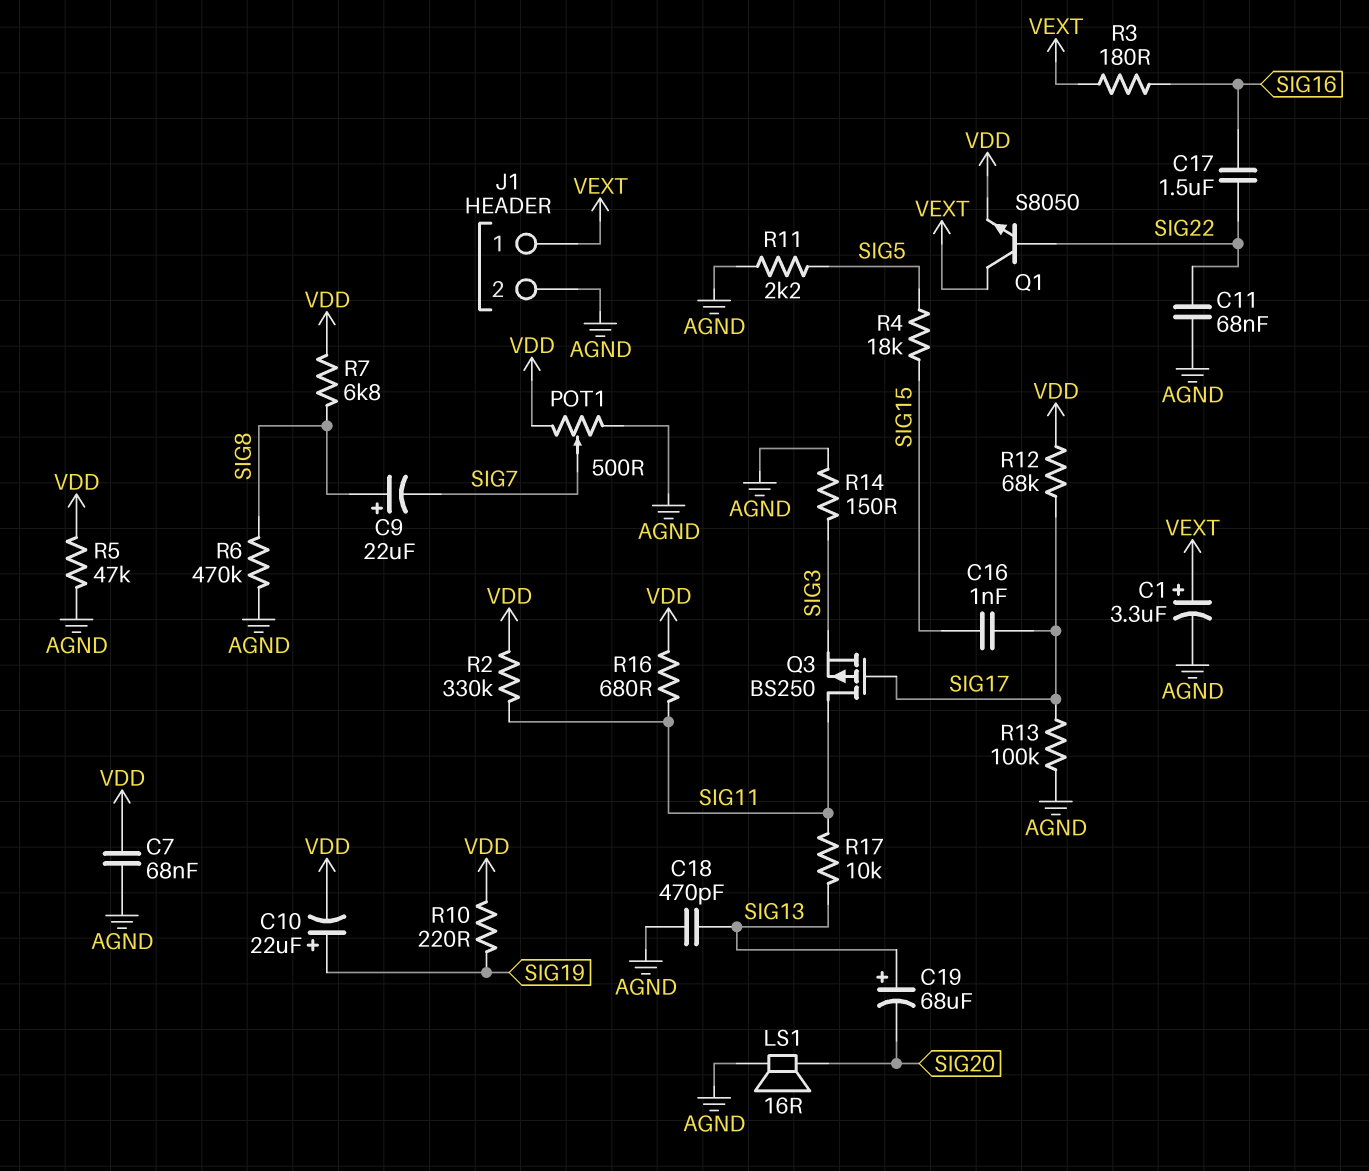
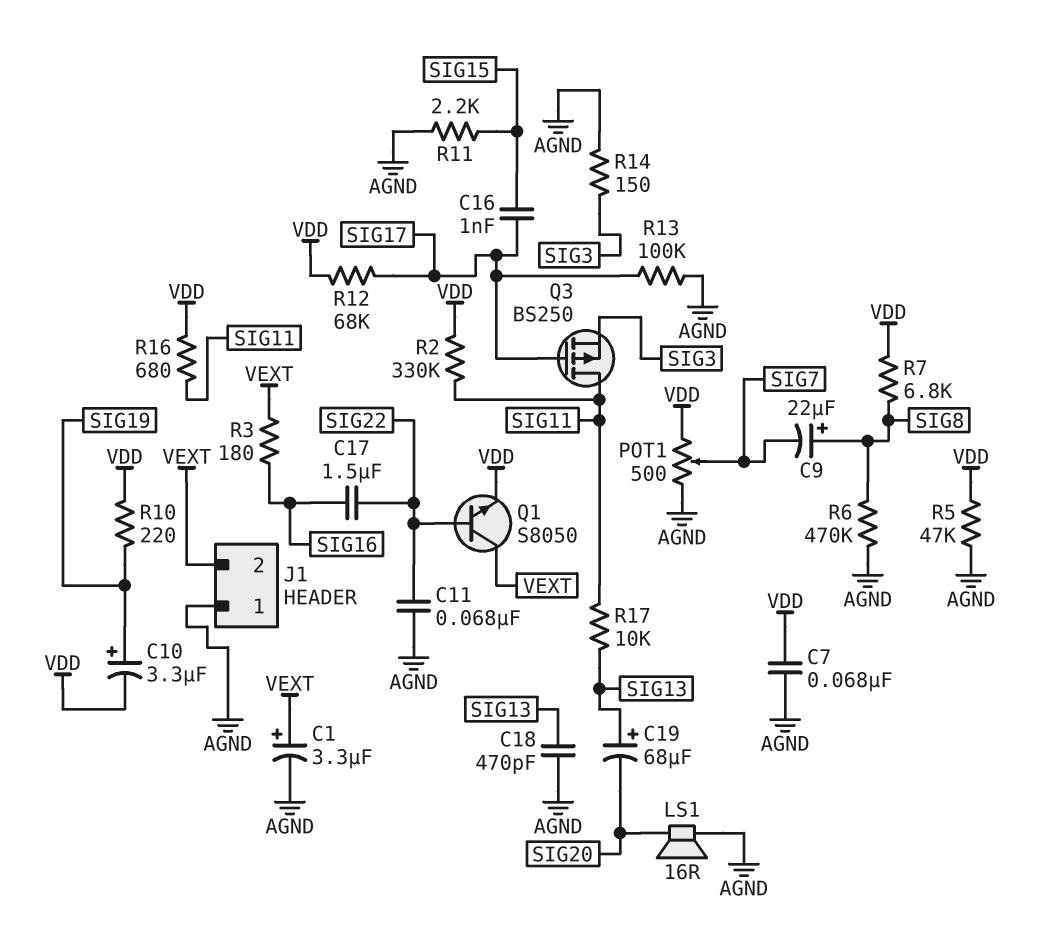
C10: 22uF (plus SIG19, minus VDD) -> 3.3uF (plus SIG19, minus VDD)
J1 pin 1: VEXT -> AGND
J1 pin 2: AGND -> VEXT
R4: 18k (SIG5, SIG15) -> none
R11: 2.2k (AGND, SIG5) -> 2.2k (AGND, SIG15)

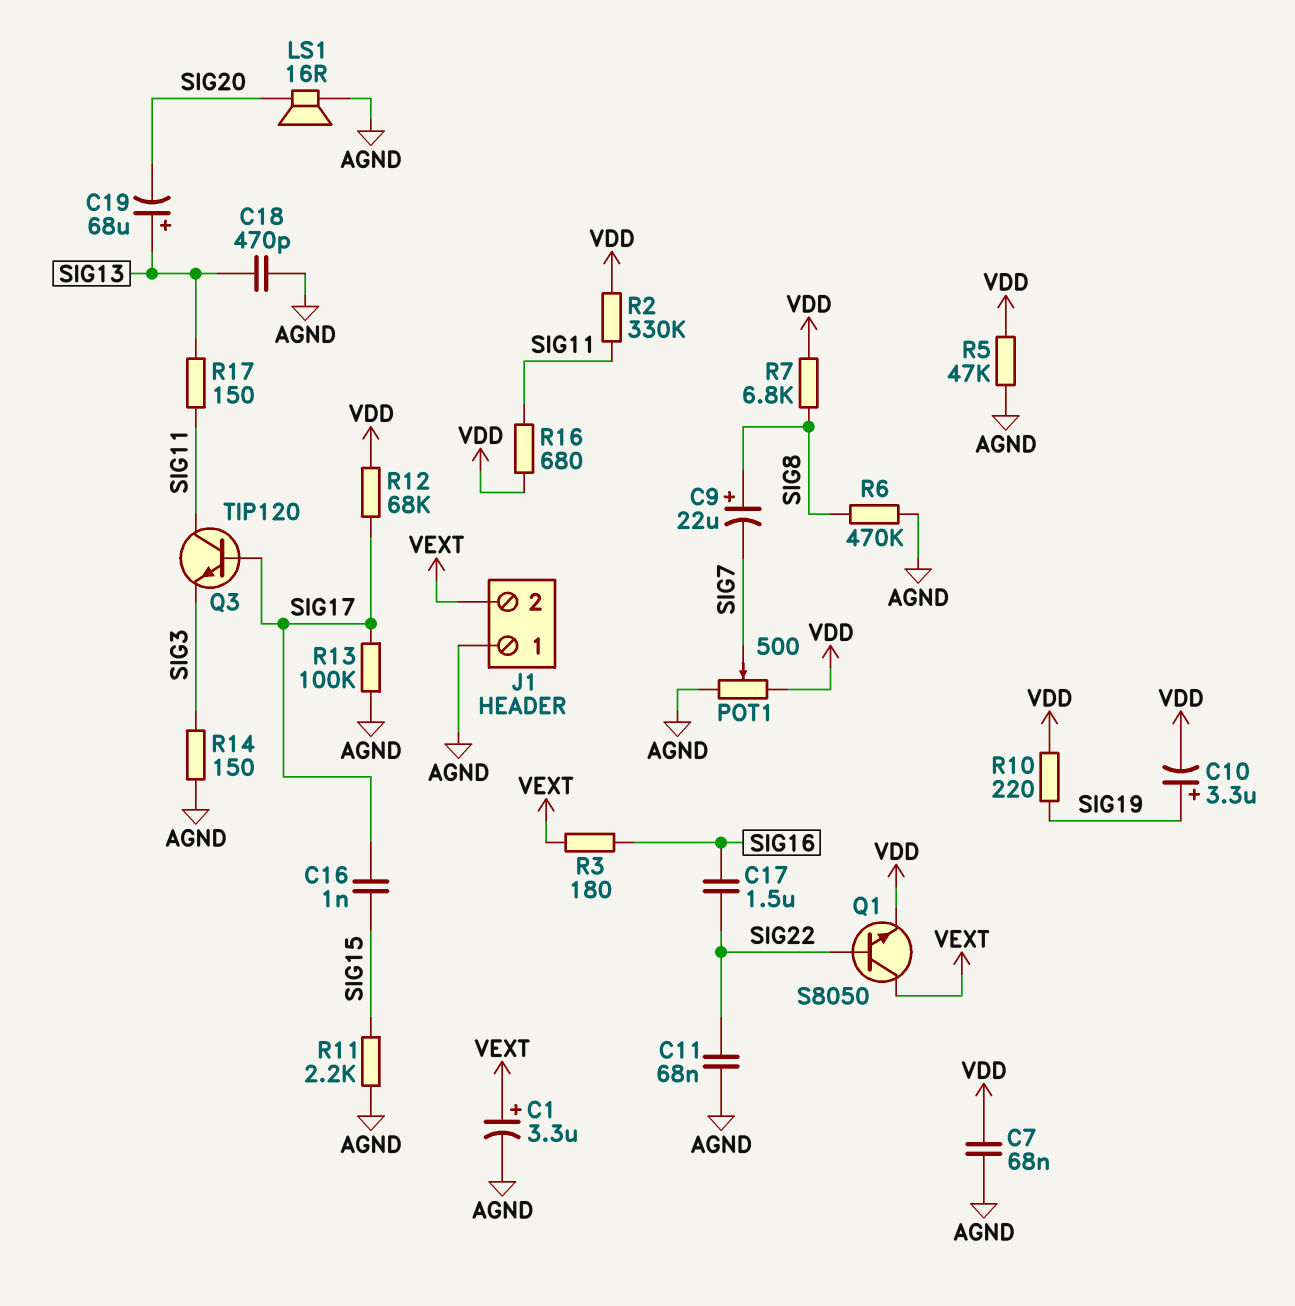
Q3: PMOS BS250 (G SIG17, D SIG11, S SIG3) -> NPN TIP120 (B SIG17, C SIG11, E SIG3)
R17: 10k (SIG11, SIG13) -> 150 (SIG11, SIG13)

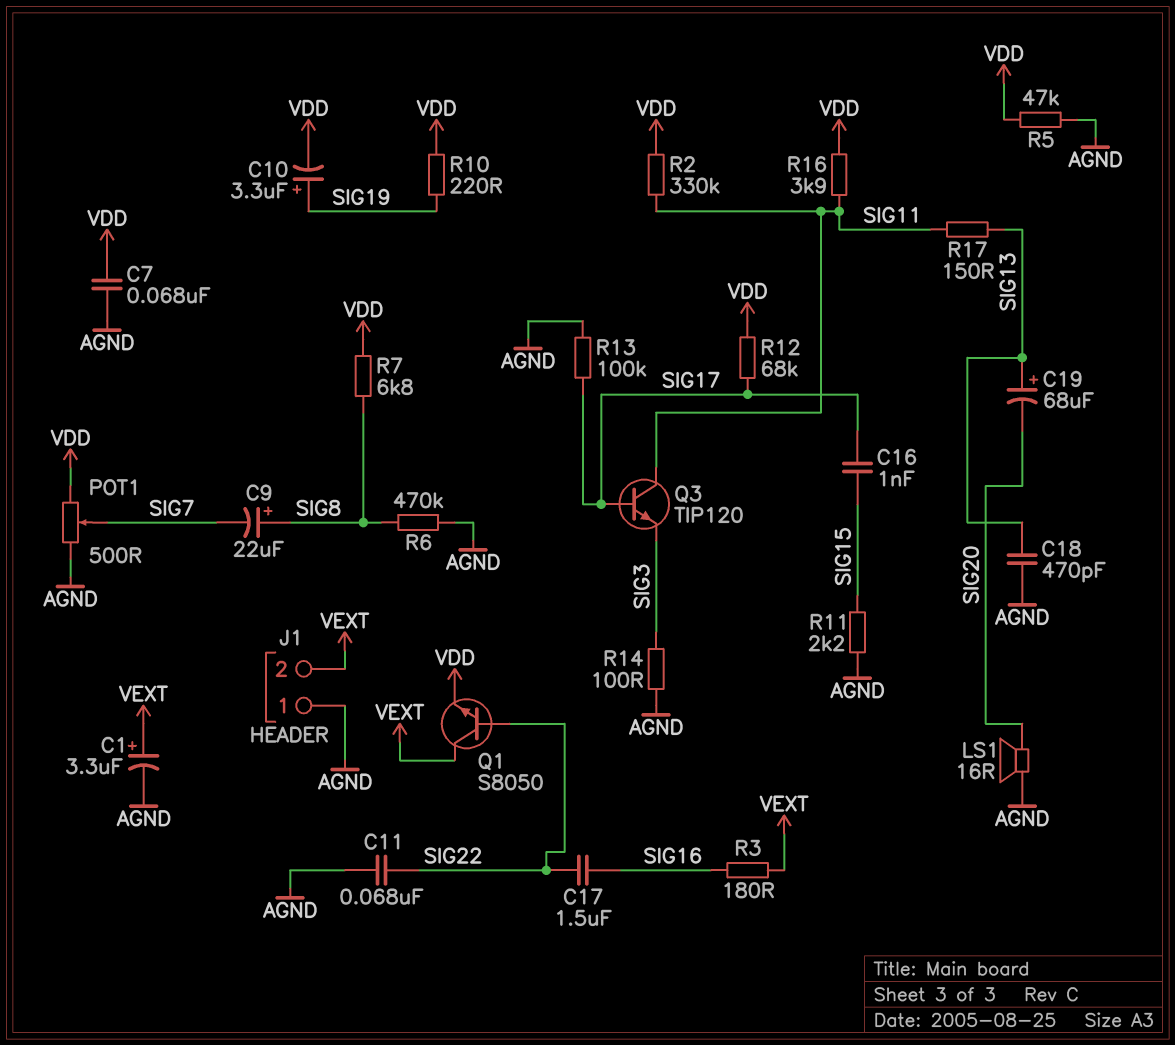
R14: 150 (AGND, SIG3) -> 100 (AGND, SIG3)
R16: 680 (SIG11, VDD) -> 3.9k (SIG11, VDD)

